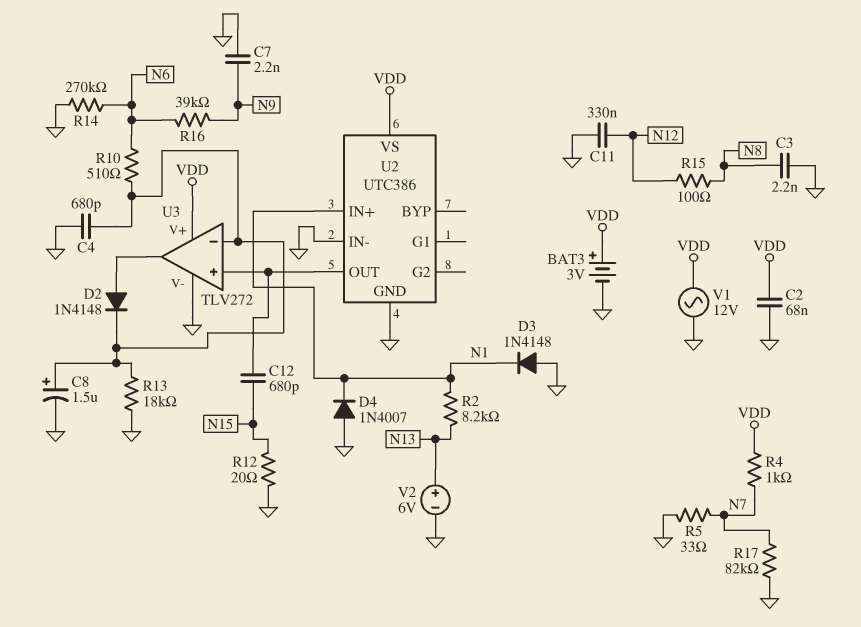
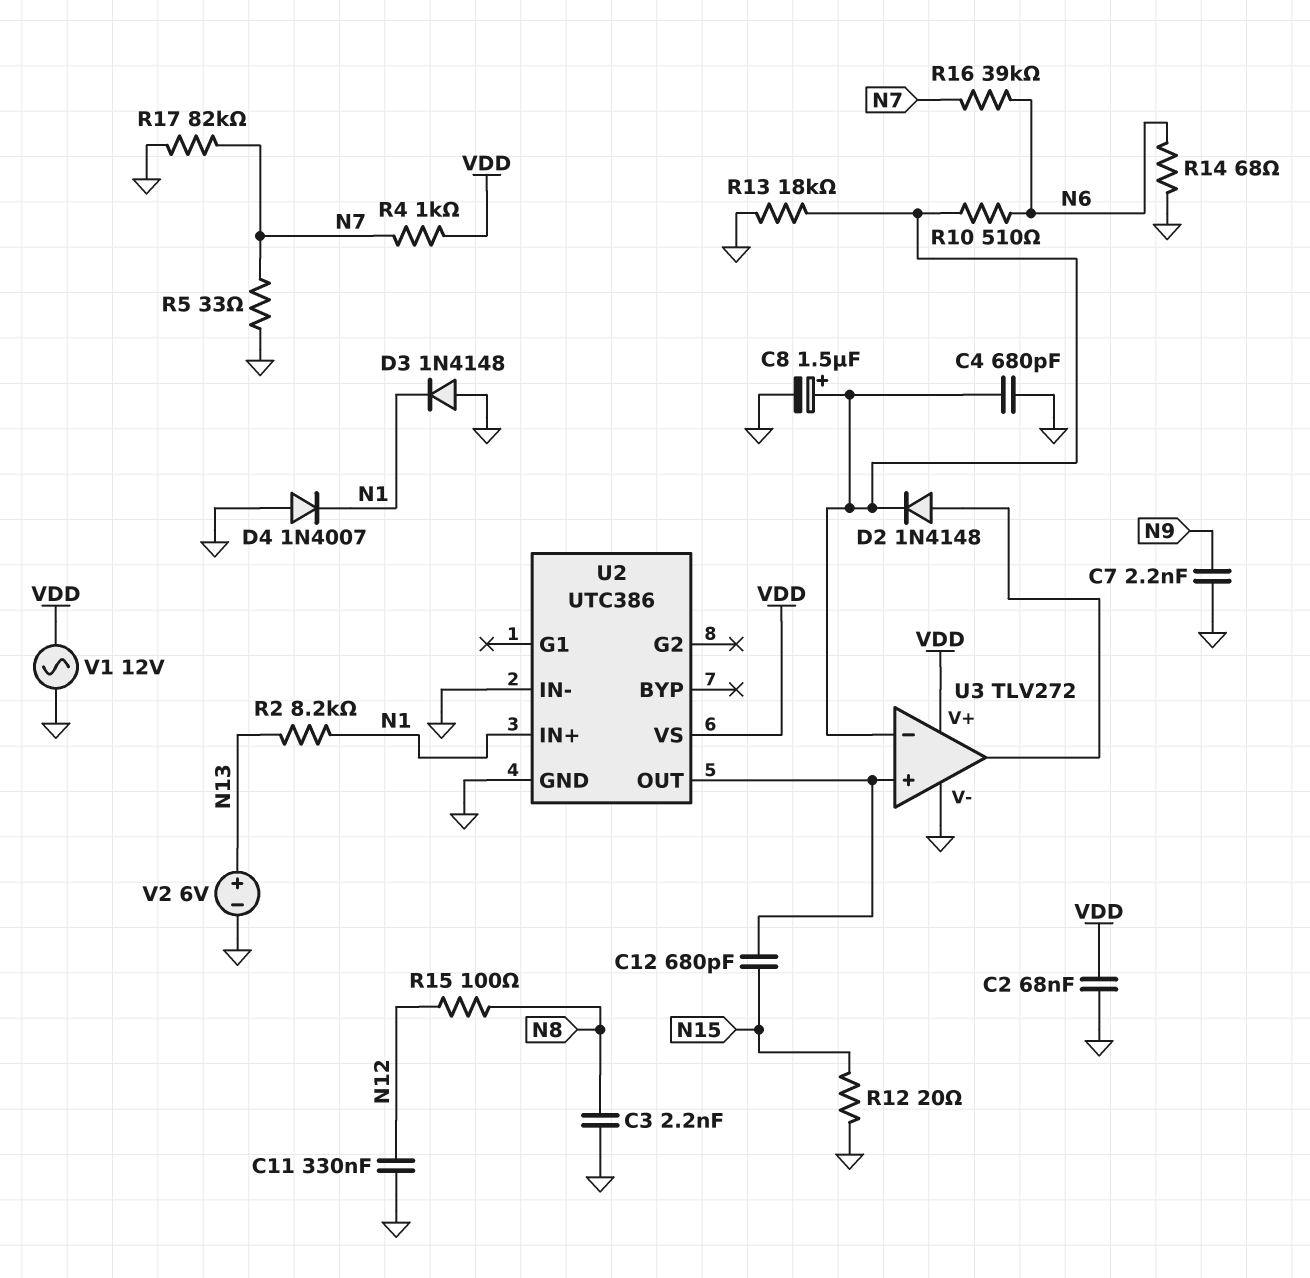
BAT3: 3V (plus VDD, minus GND) -> none
R14: 270k (GND, N6) -> 68 (GND, N6)
R16: 39k (N6, N9) -> 39k (N6, N7)

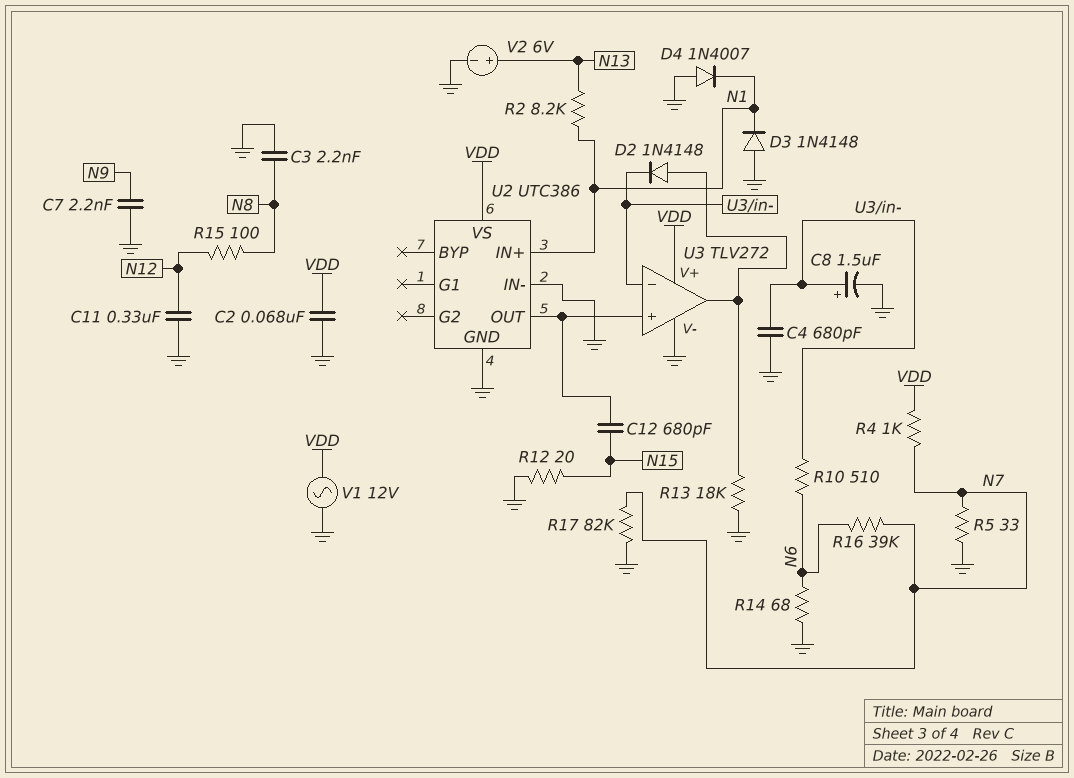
R13: 18k (GND, U3/in-) -> 18k (GND, U3/out)

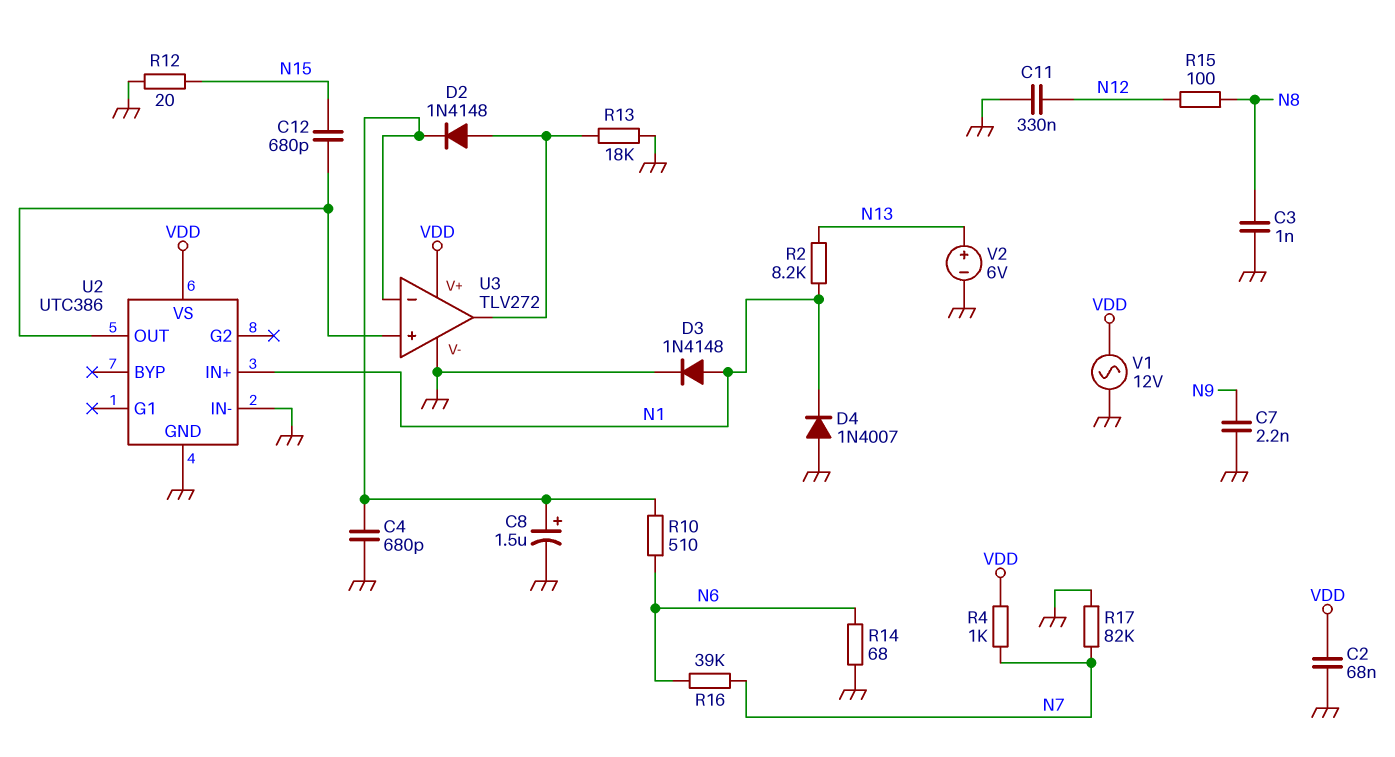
C3: 2.2nF (GND, N8) -> 1nF (GND, N8)
D3: diode 1N4148 (A GND, K N1) -> diode 1N4148 (A N1, K GND)
R5: 33 (GND, N7) -> none

